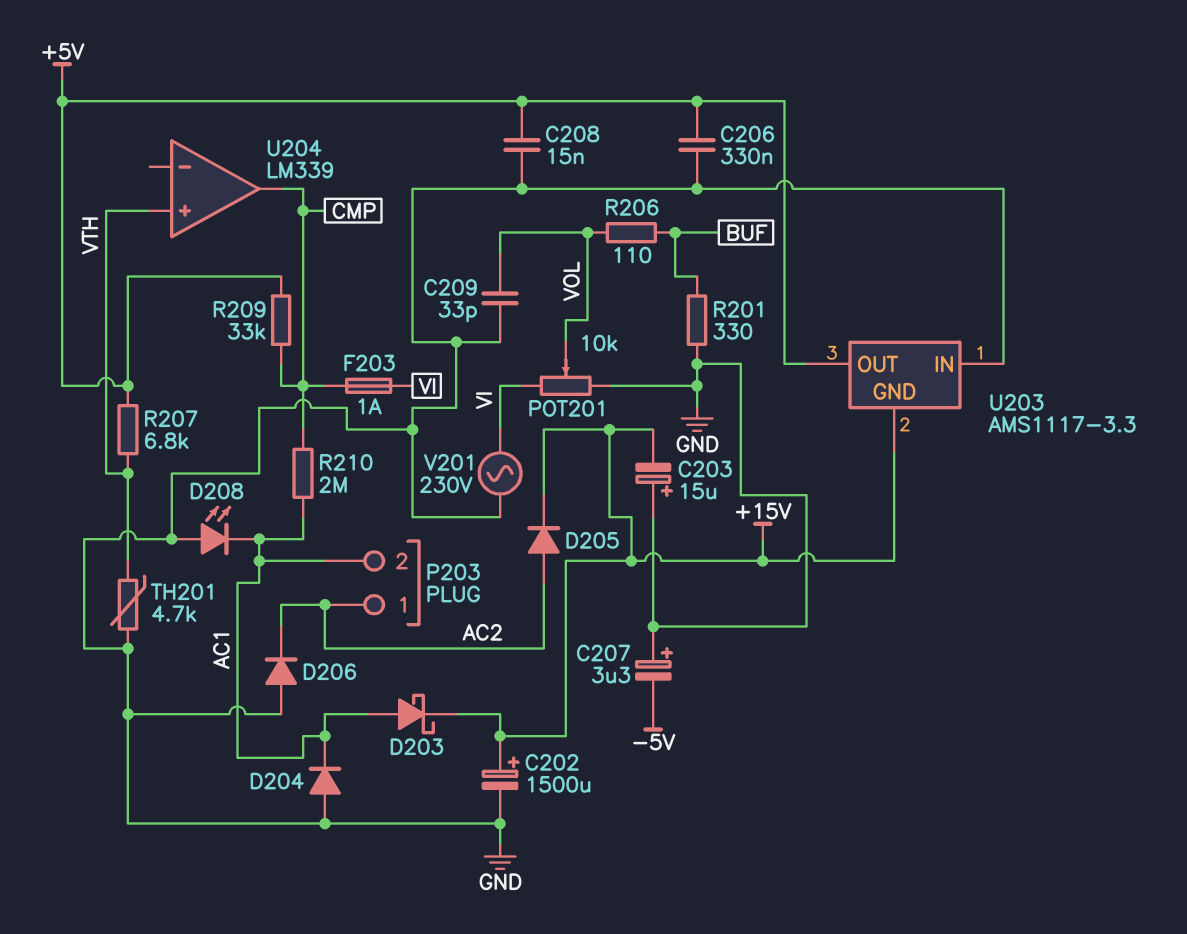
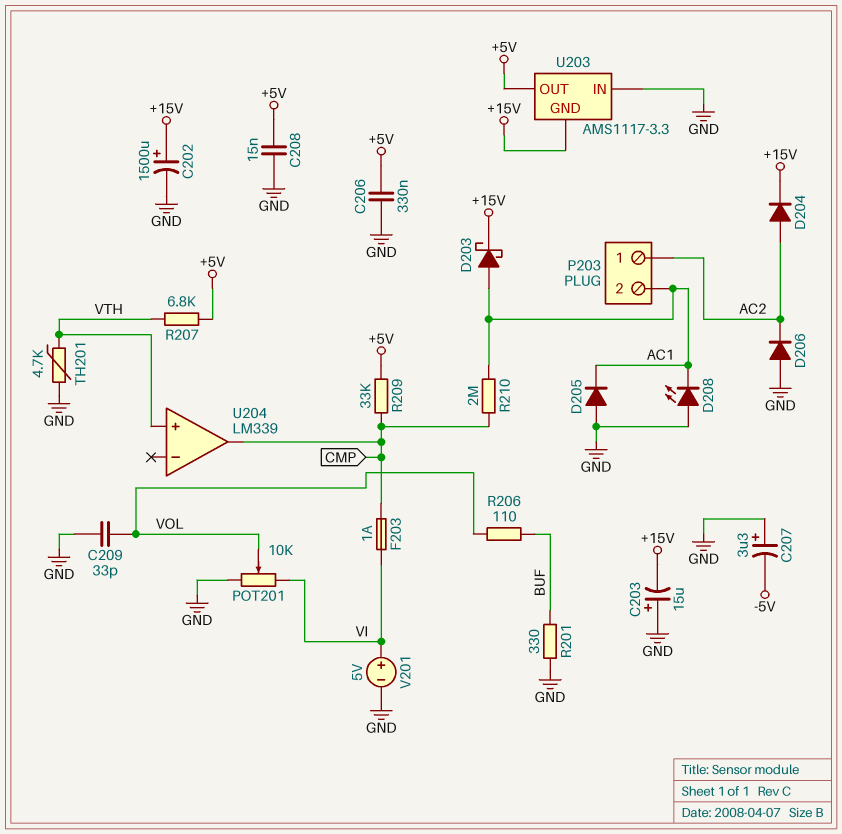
D204: diode (A GND, K AC1) -> diode (A AC2, K +15V)
D205: diode (A AC2, K +15V) -> diode (A GND, K AC1)
V201: AC 230V (GND, VI) -> 5V (plus VI, minus GND)

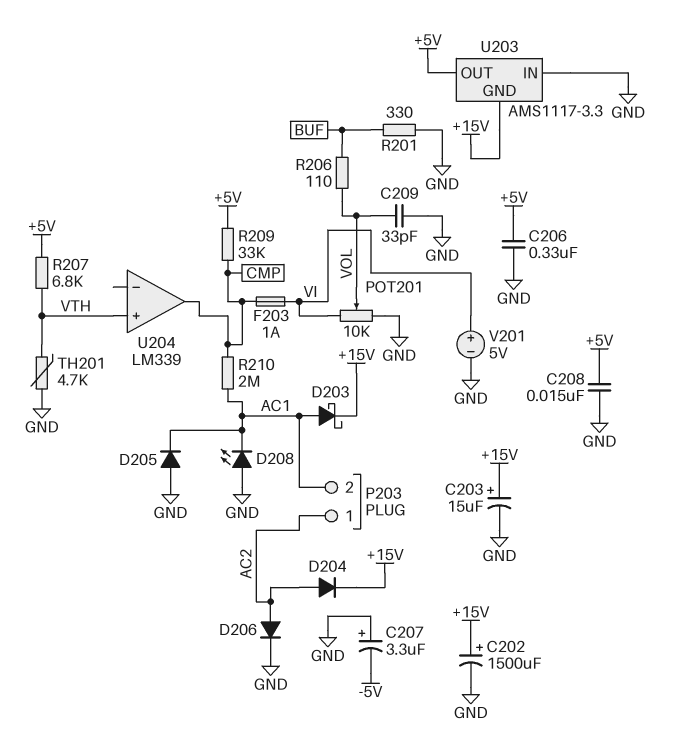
C203: 15uF (plus GND, minus +15V) -> 15uF (plus +15V, minus GND)
D206: diode (A GND, K AC2) -> diode (A AC2, K GND)

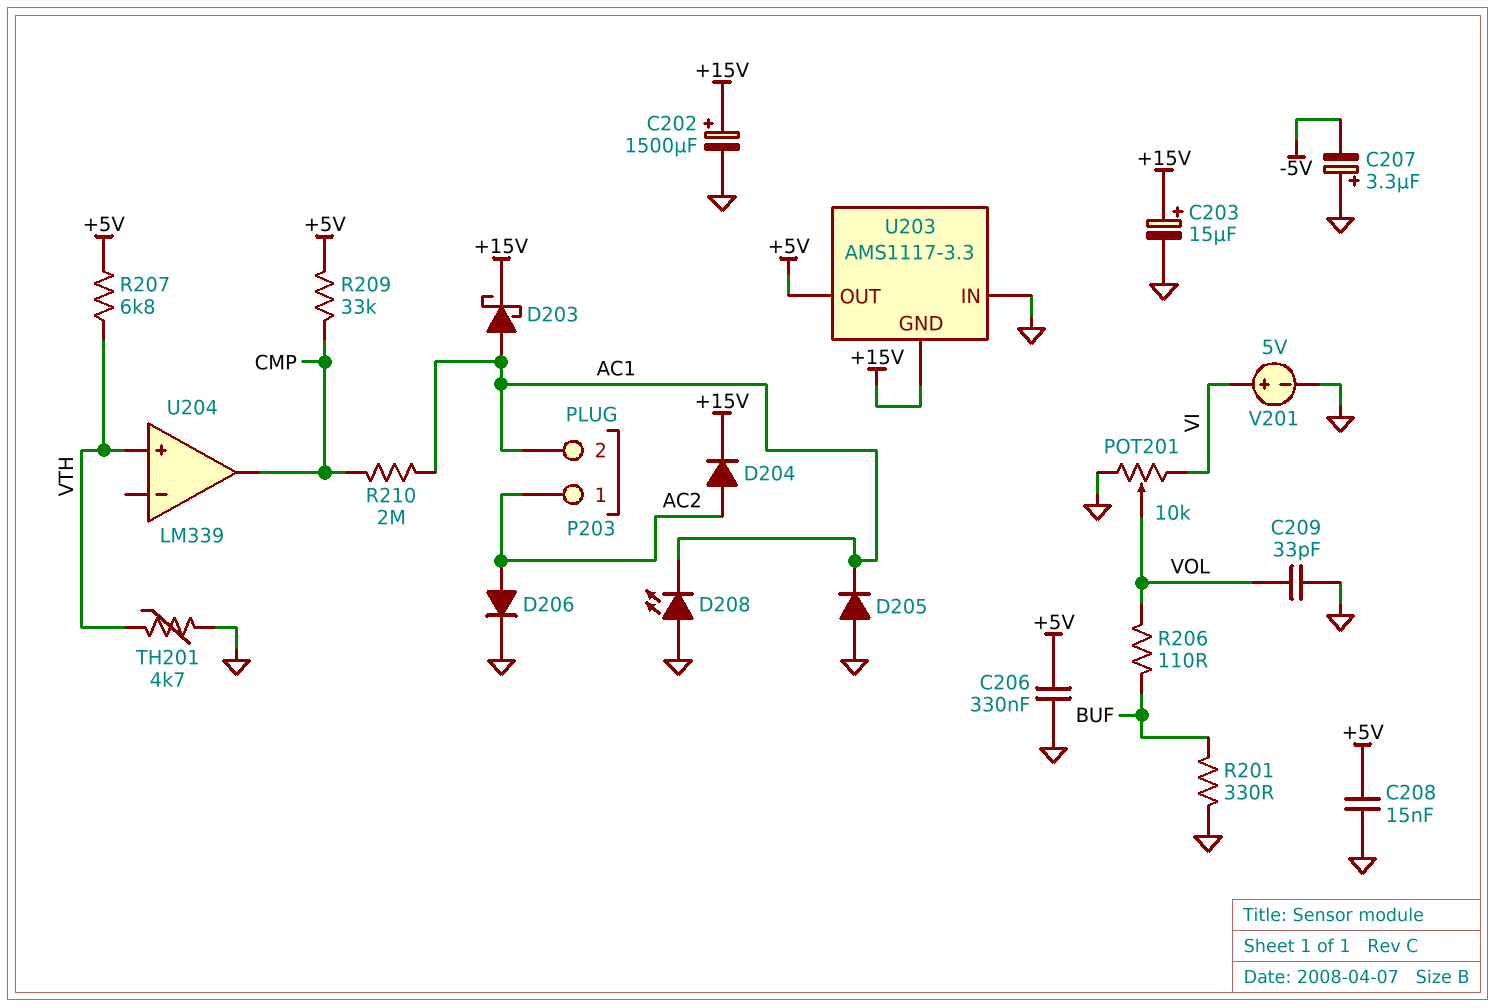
F203: 1A (CMP, VI) -> none

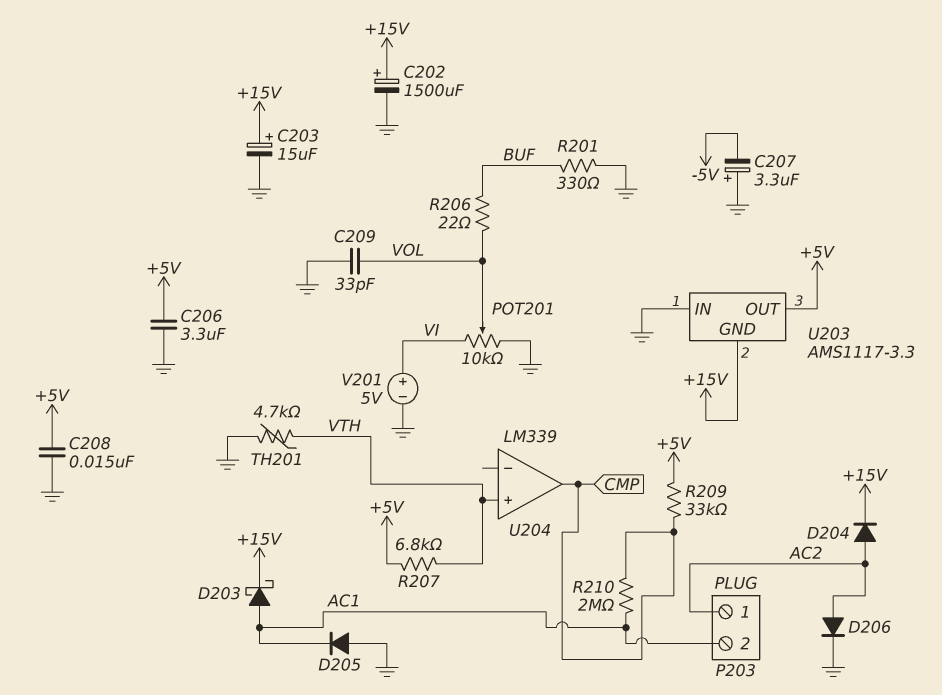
C206: 330nF (+5V, GND) -> 3.3uF (+5V, GND)
D208: LED (A GND, K AC1) -> none
R206: 110 (BUF, VOL) -> 22 (BUF, VOL)

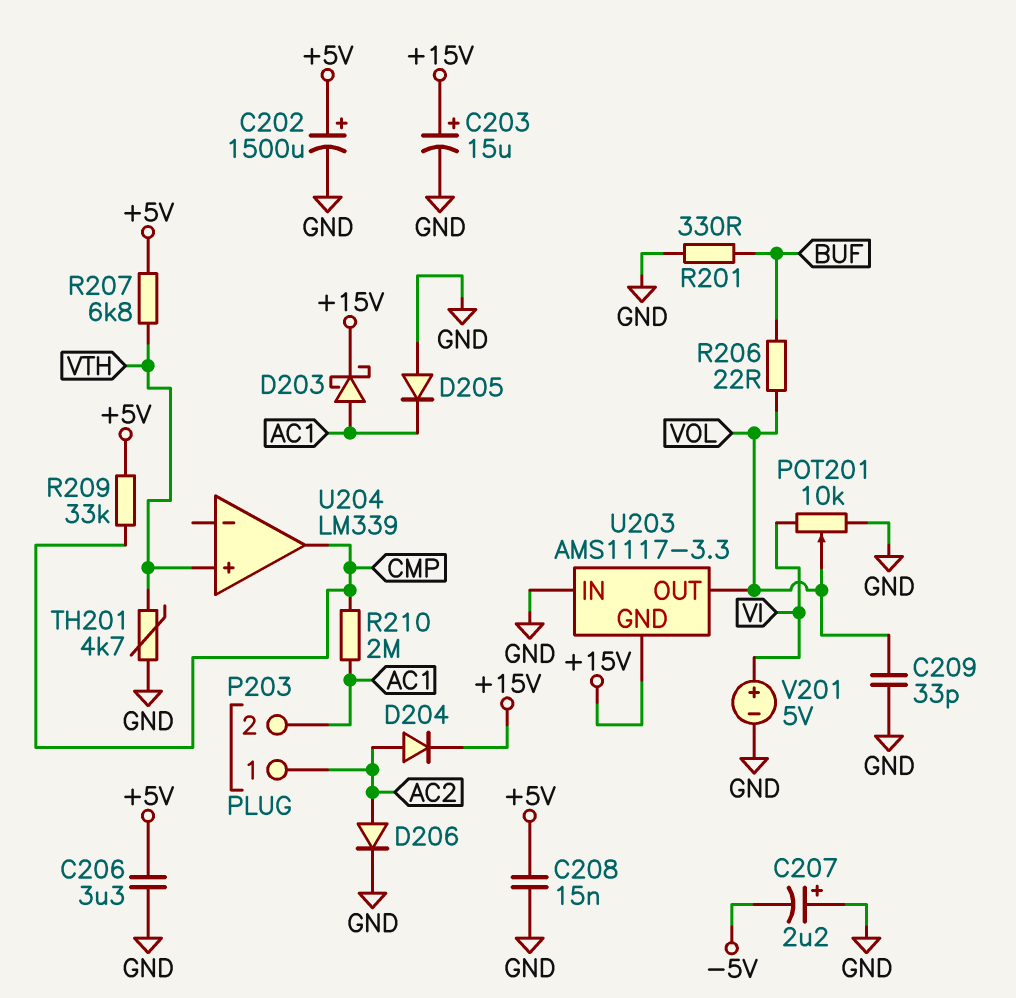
C202: 1500uF (plus +15V, minus GND) -> 1500uF (plus +5V, minus GND)
C207: 3.3uF (plus GND, minus -5V) -> 2.2uF (plus GND, minus -5V)
U203 pin OUT: +5V -> VOL

